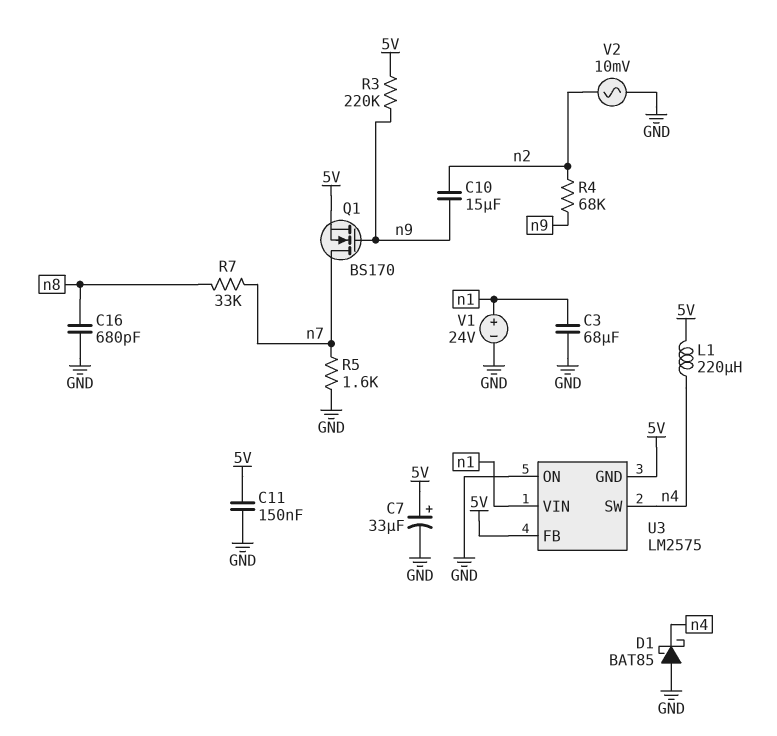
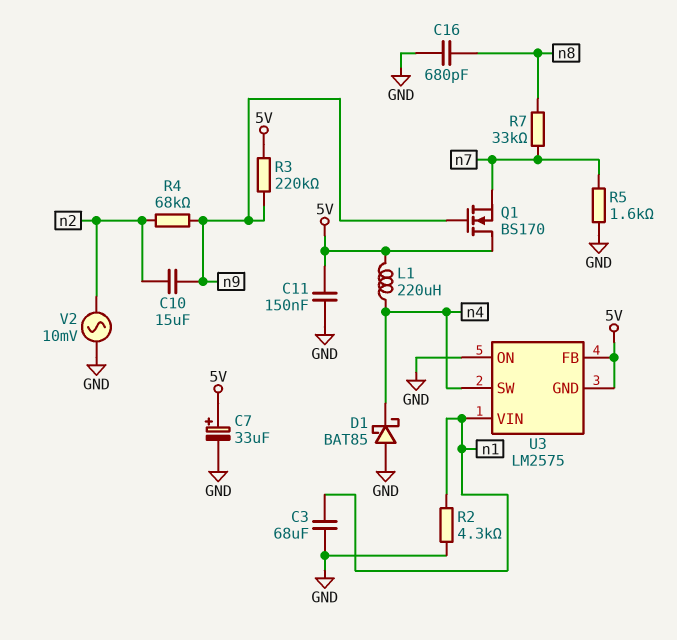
Q1: NMOS BS170 (G n9, D n7, S 5V) -> NMOS BS170 (G n9, D 5V, S n7)
R2: none -> 4.3k (GND, n1)
V1: 24V (plus n1, minus GND) -> none

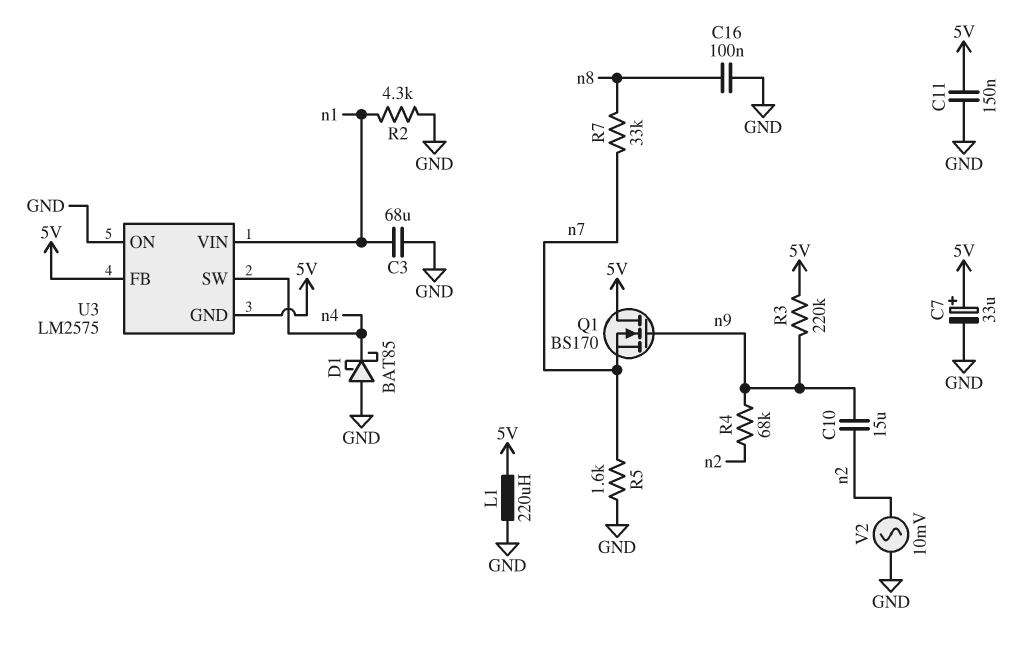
C16: 680pF (GND, n8) -> 100nF (GND, n8)
L1: 220uH (5V, n4) -> 220uH (5V, GND)

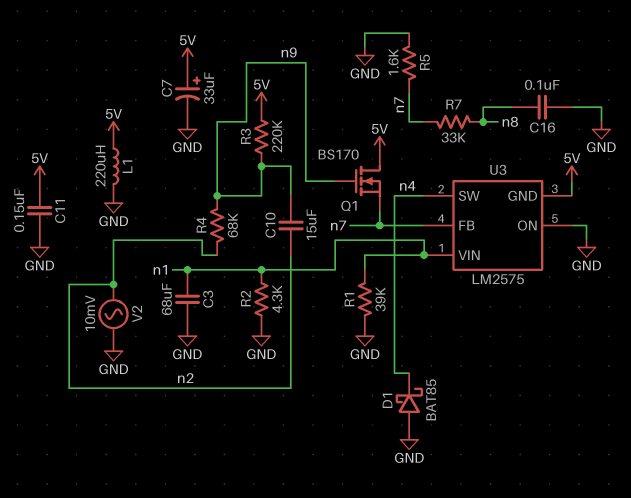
R1: none -> 39k (GND, n1)
U3 pin FB: 5V -> n7

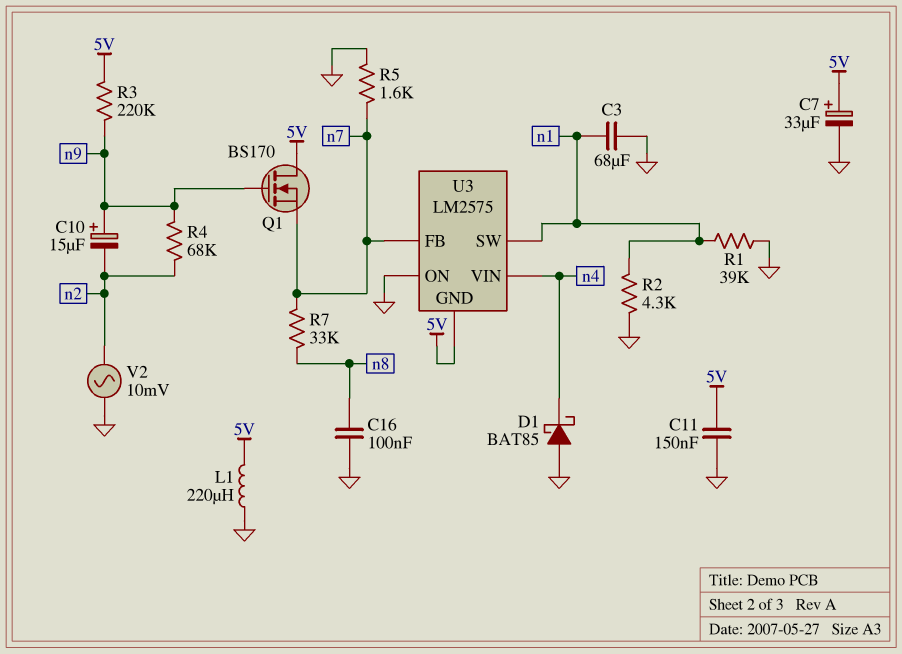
C10: 15uF (n2, n9) -> 15uF (plus n9, minus n2)
U3 pin SW: n4 -> n1
U3 pin VIN: n1 -> n4

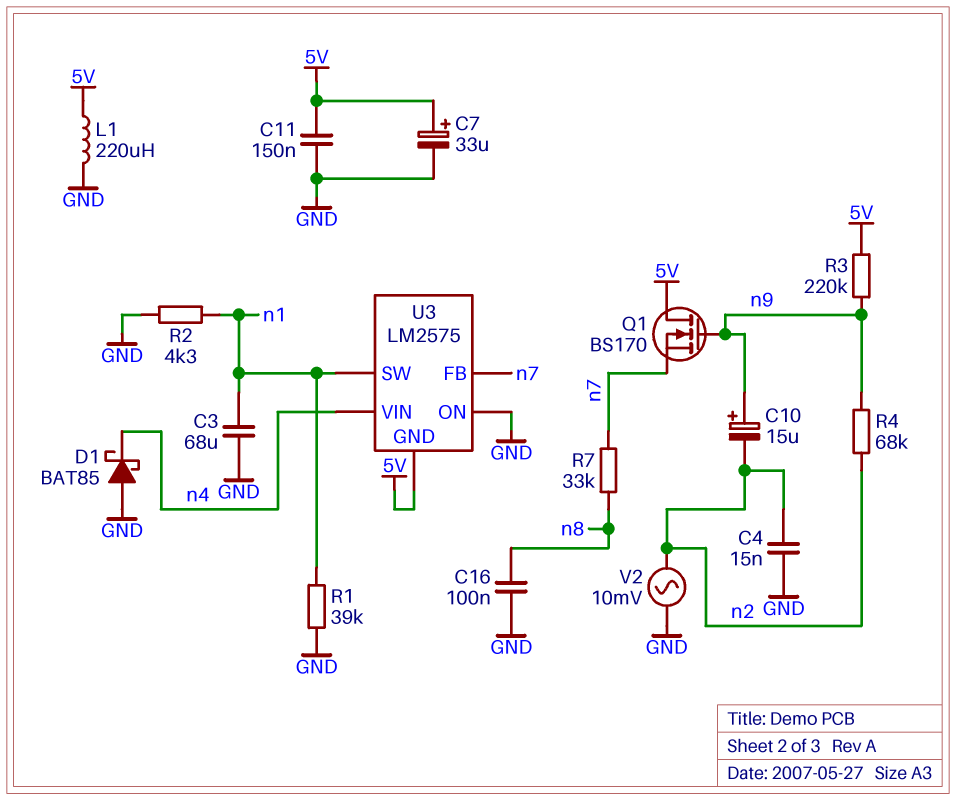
C4: none -> 15nF (GND, n2)
R5: 1.6k (GND, n7) -> none

